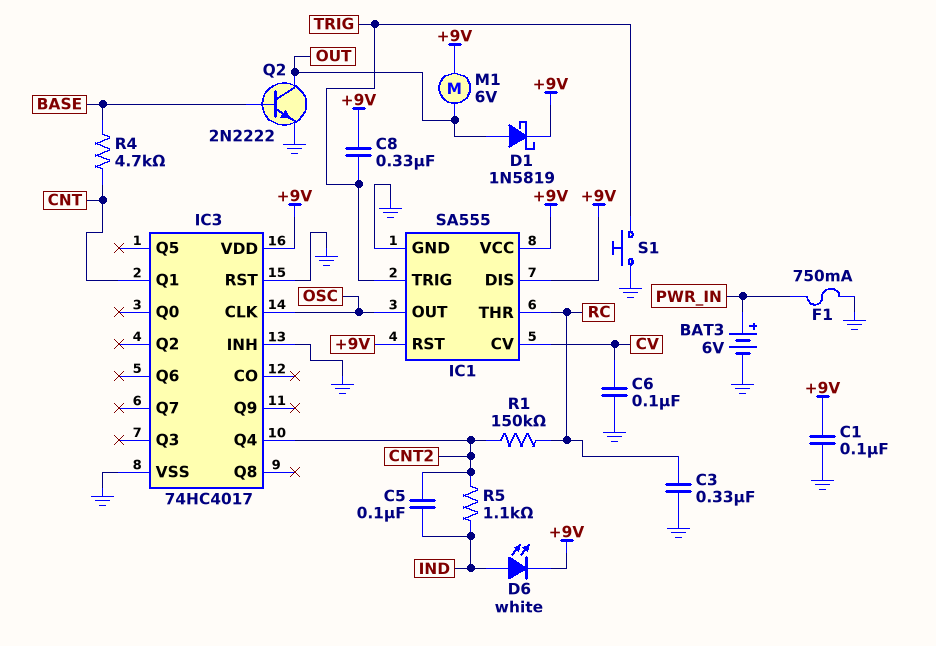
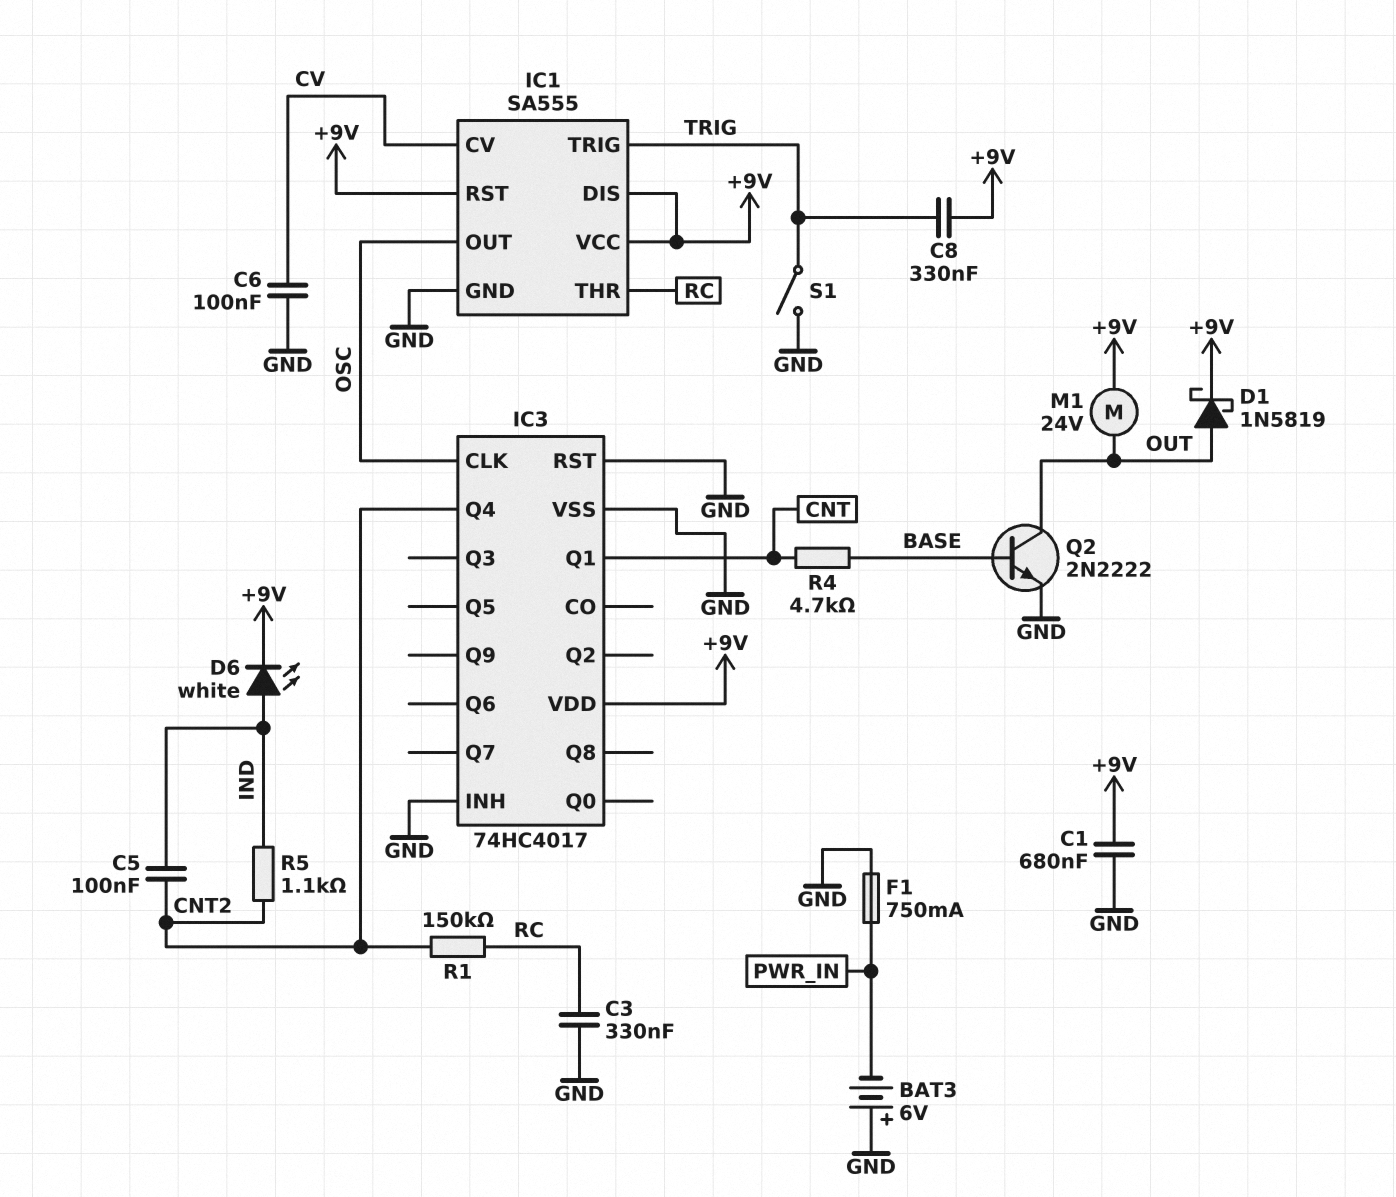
BAT3: 6V (plus PWR_IN, minus GND) -> 6V (plus GND, minus PWR_IN)
C1: 100nF (+9V, GND) -> 680nF (+9V, GND)
M1: motor 6V (+9V, OUT) -> motor 24V (+9V, OUT)
S1: button (GND, TRIG) -> switch (GND, TRIG)

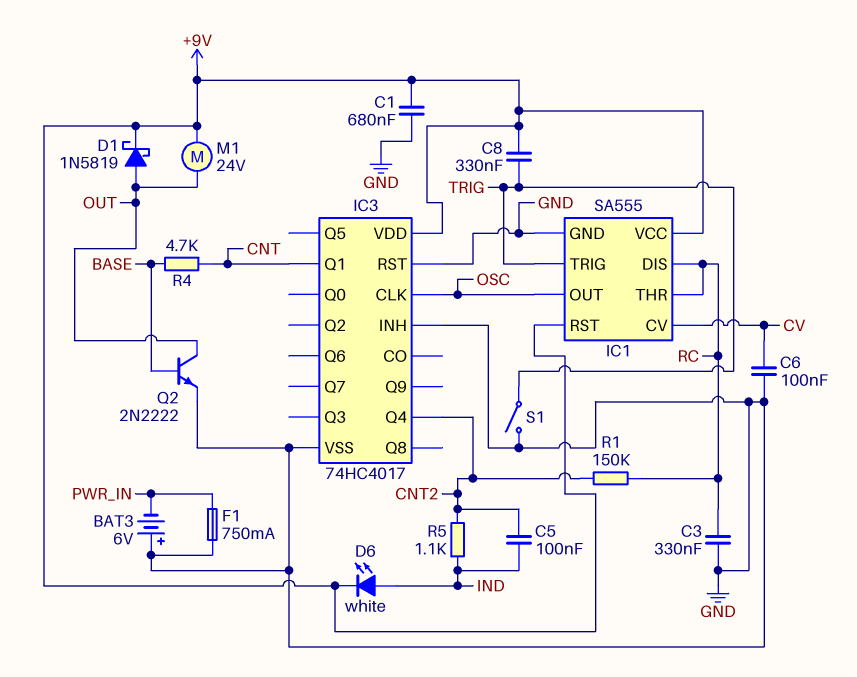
IC1 pin DIS: +9V -> RC

